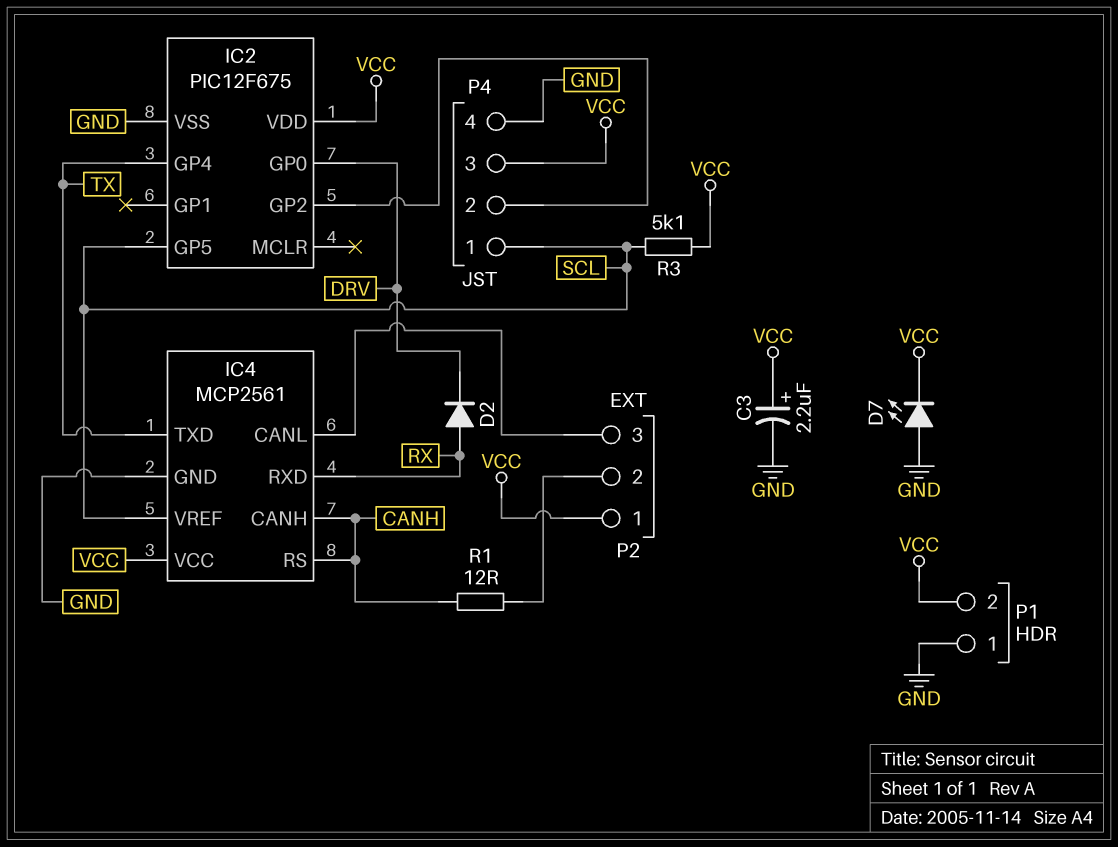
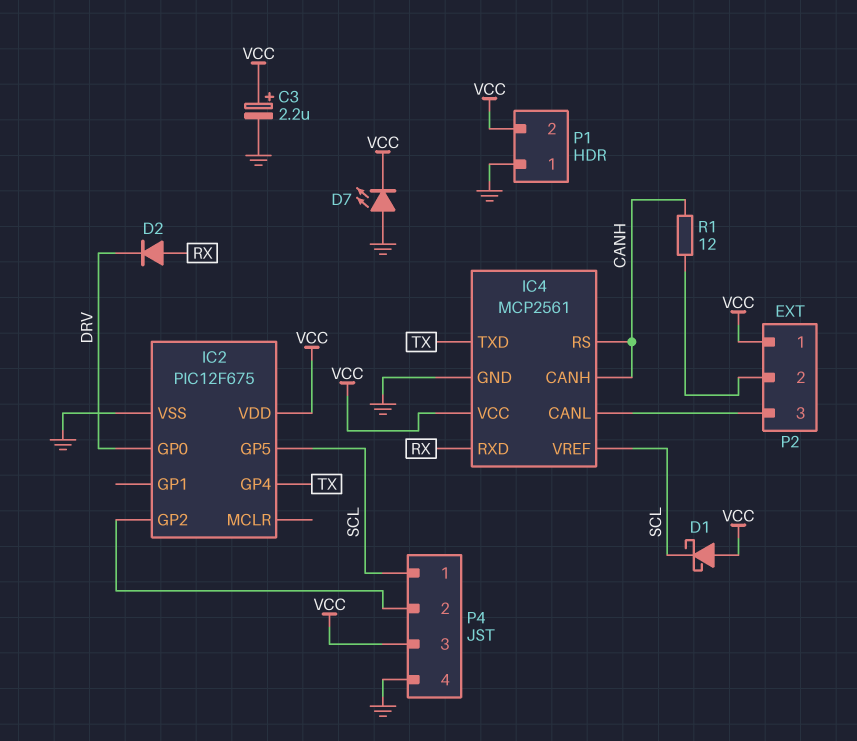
D1: none -> schottky (A VCC, K SCL)
R3: 5.1k (SCL, VCC) -> none

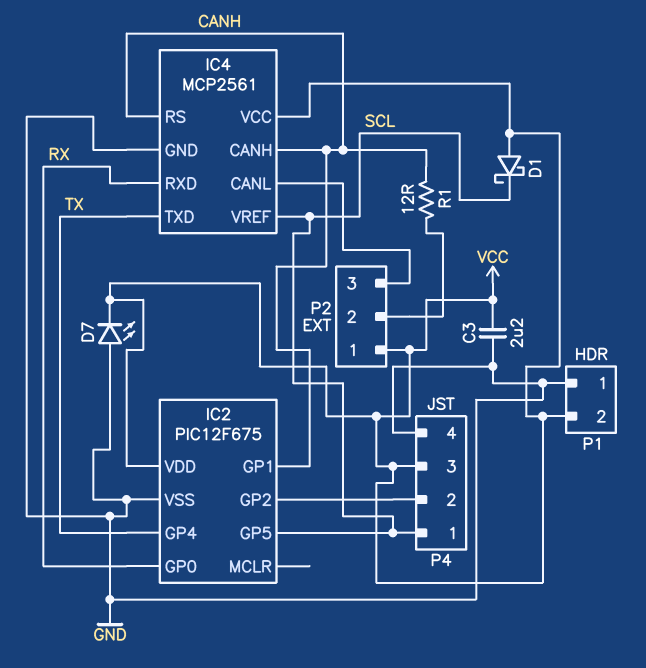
C3: 2.2uF (plus VCC, minus GND) -> 2.2uF (GND, VCC)
D2: diode (A RX, K DRV) -> none
IC2 pin GP0: DRV -> RX
IC2 pin GP1: none -> CANH

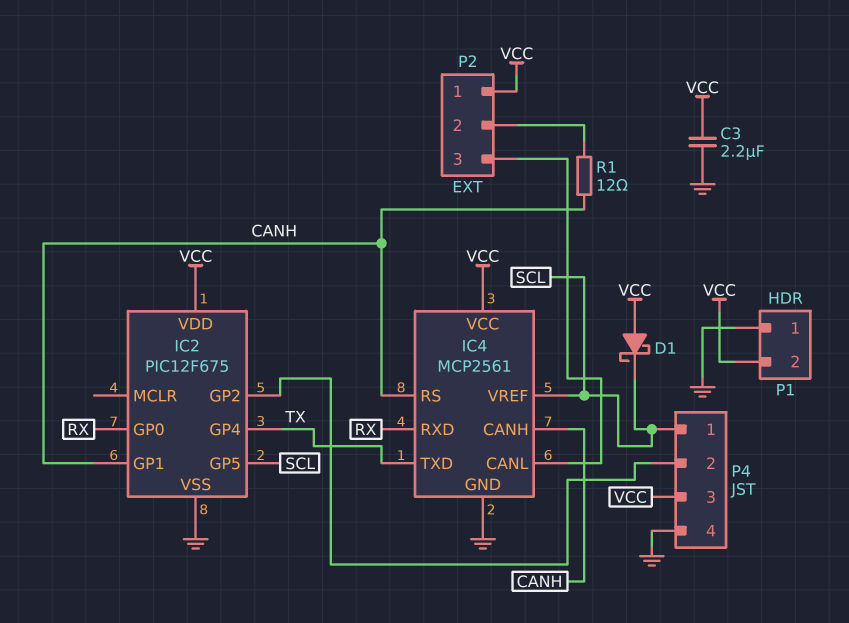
D7: LED (A GND, K VCC) -> none

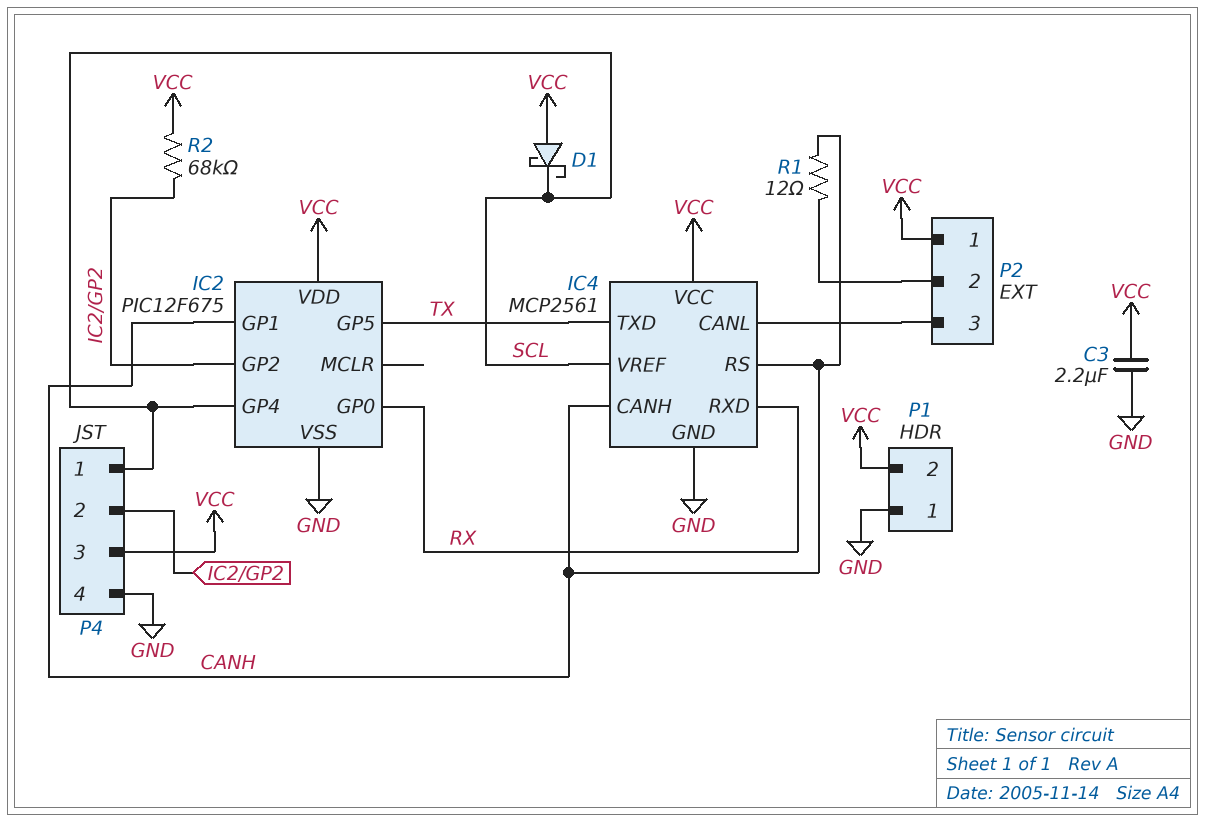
IC2 pin GP4: TX -> SCL
IC2 pin GP5: SCL -> TX
R2: none -> 68k (IC2/GP2, VCC)

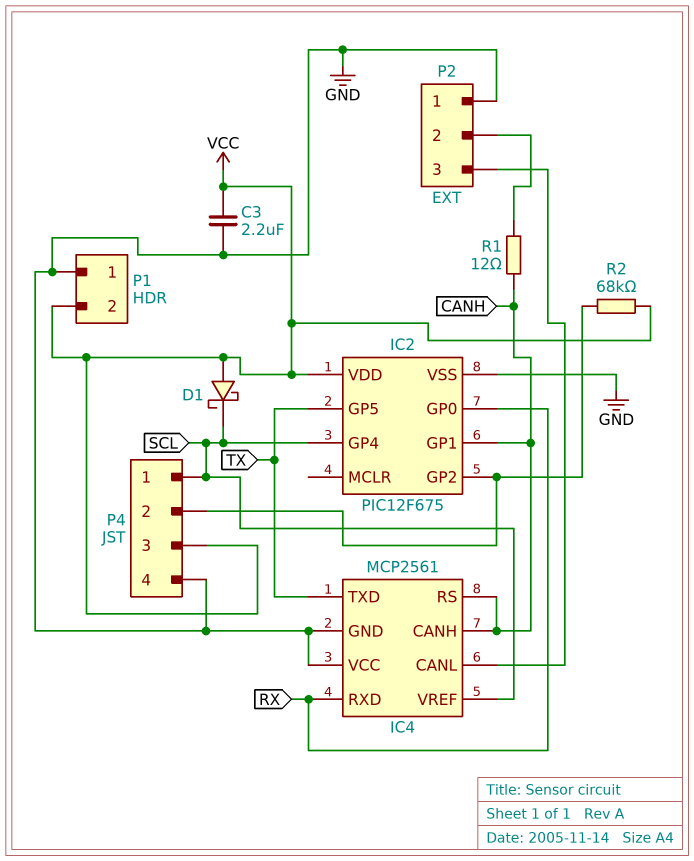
IC4 pin VCC: VCC -> GND
P2 pin 1: VCC -> GND

